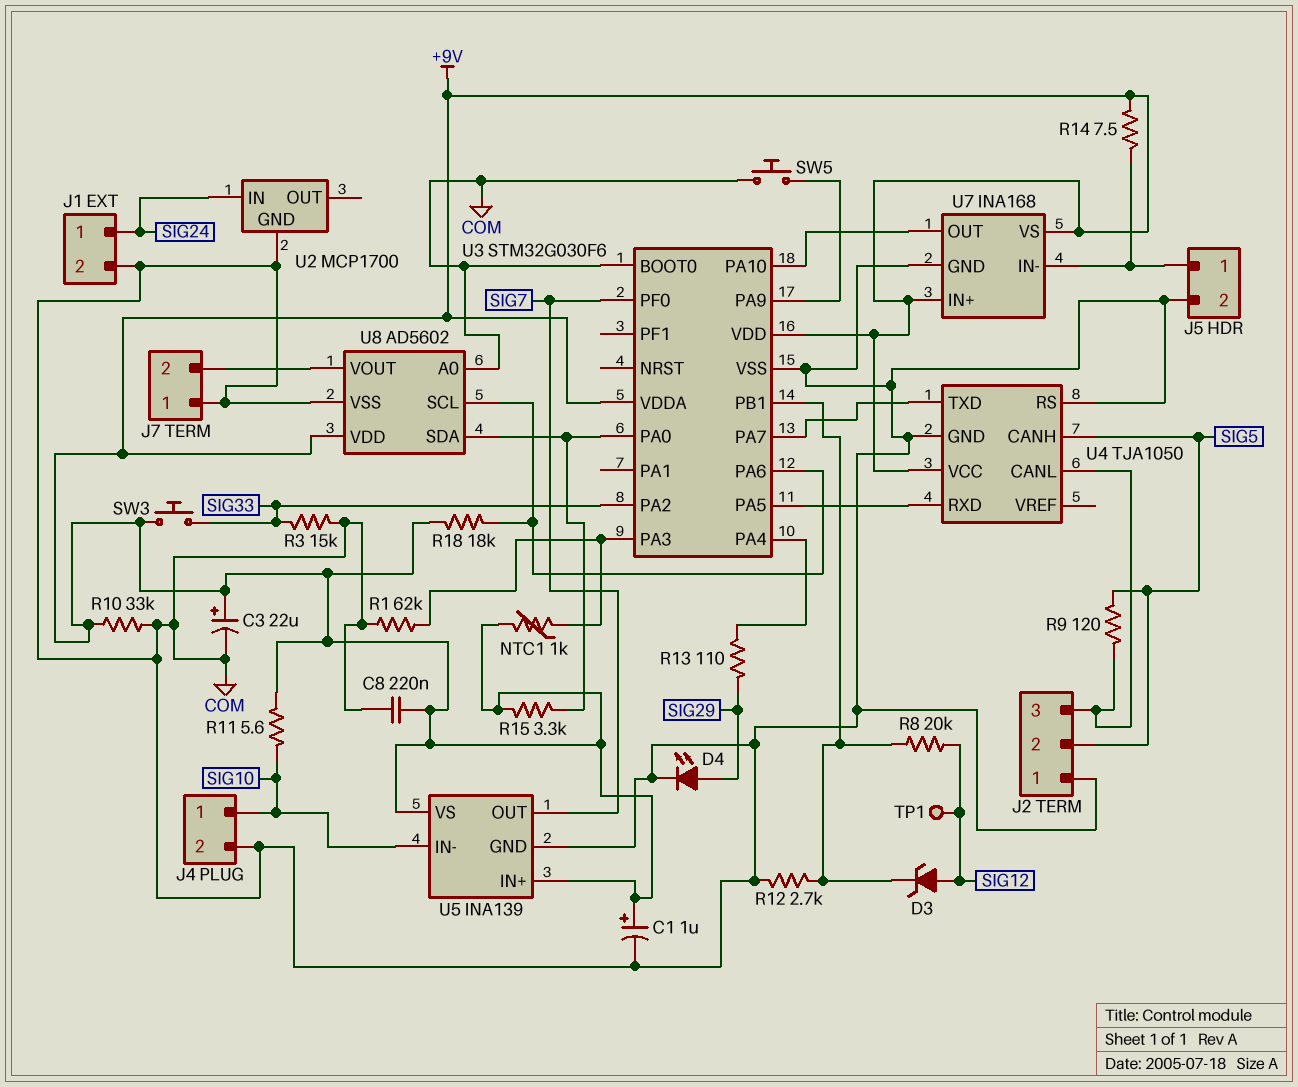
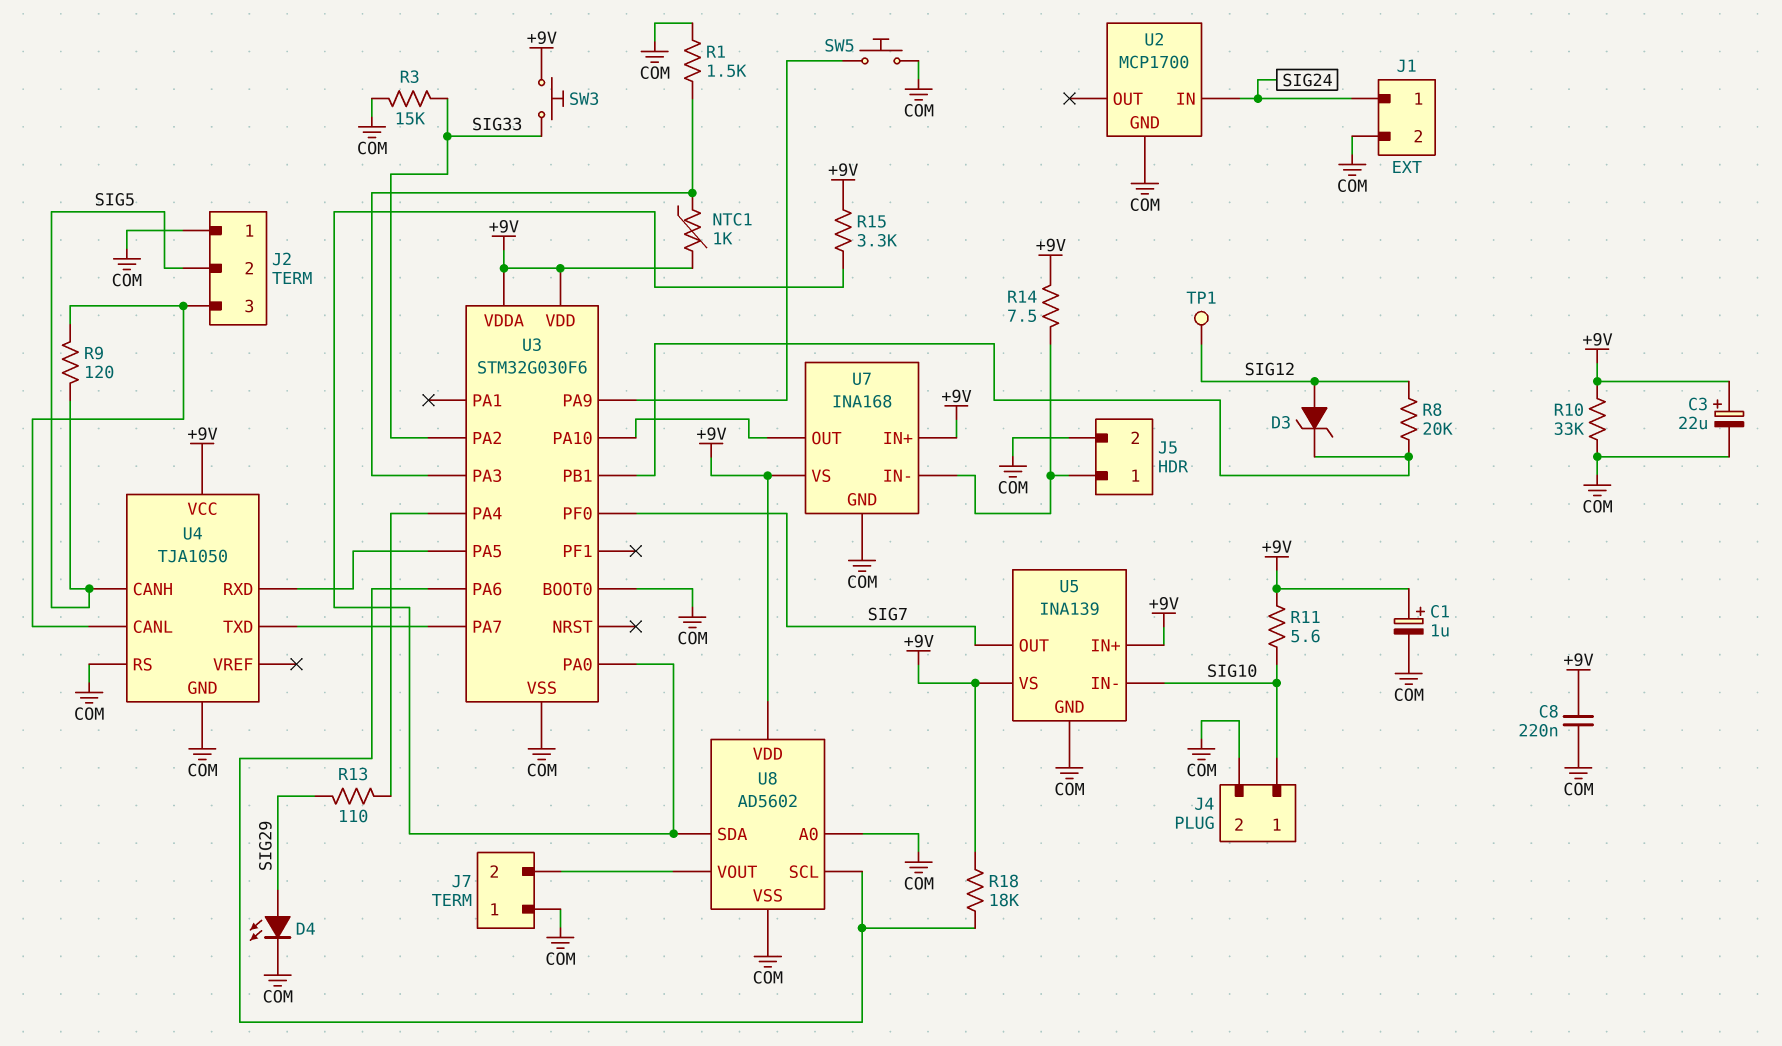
R1: 62k (COM, U3/PA3) -> 1.5k (COM, U3/PA3)
R12: 2.7k (COM, U3/PB1) -> none

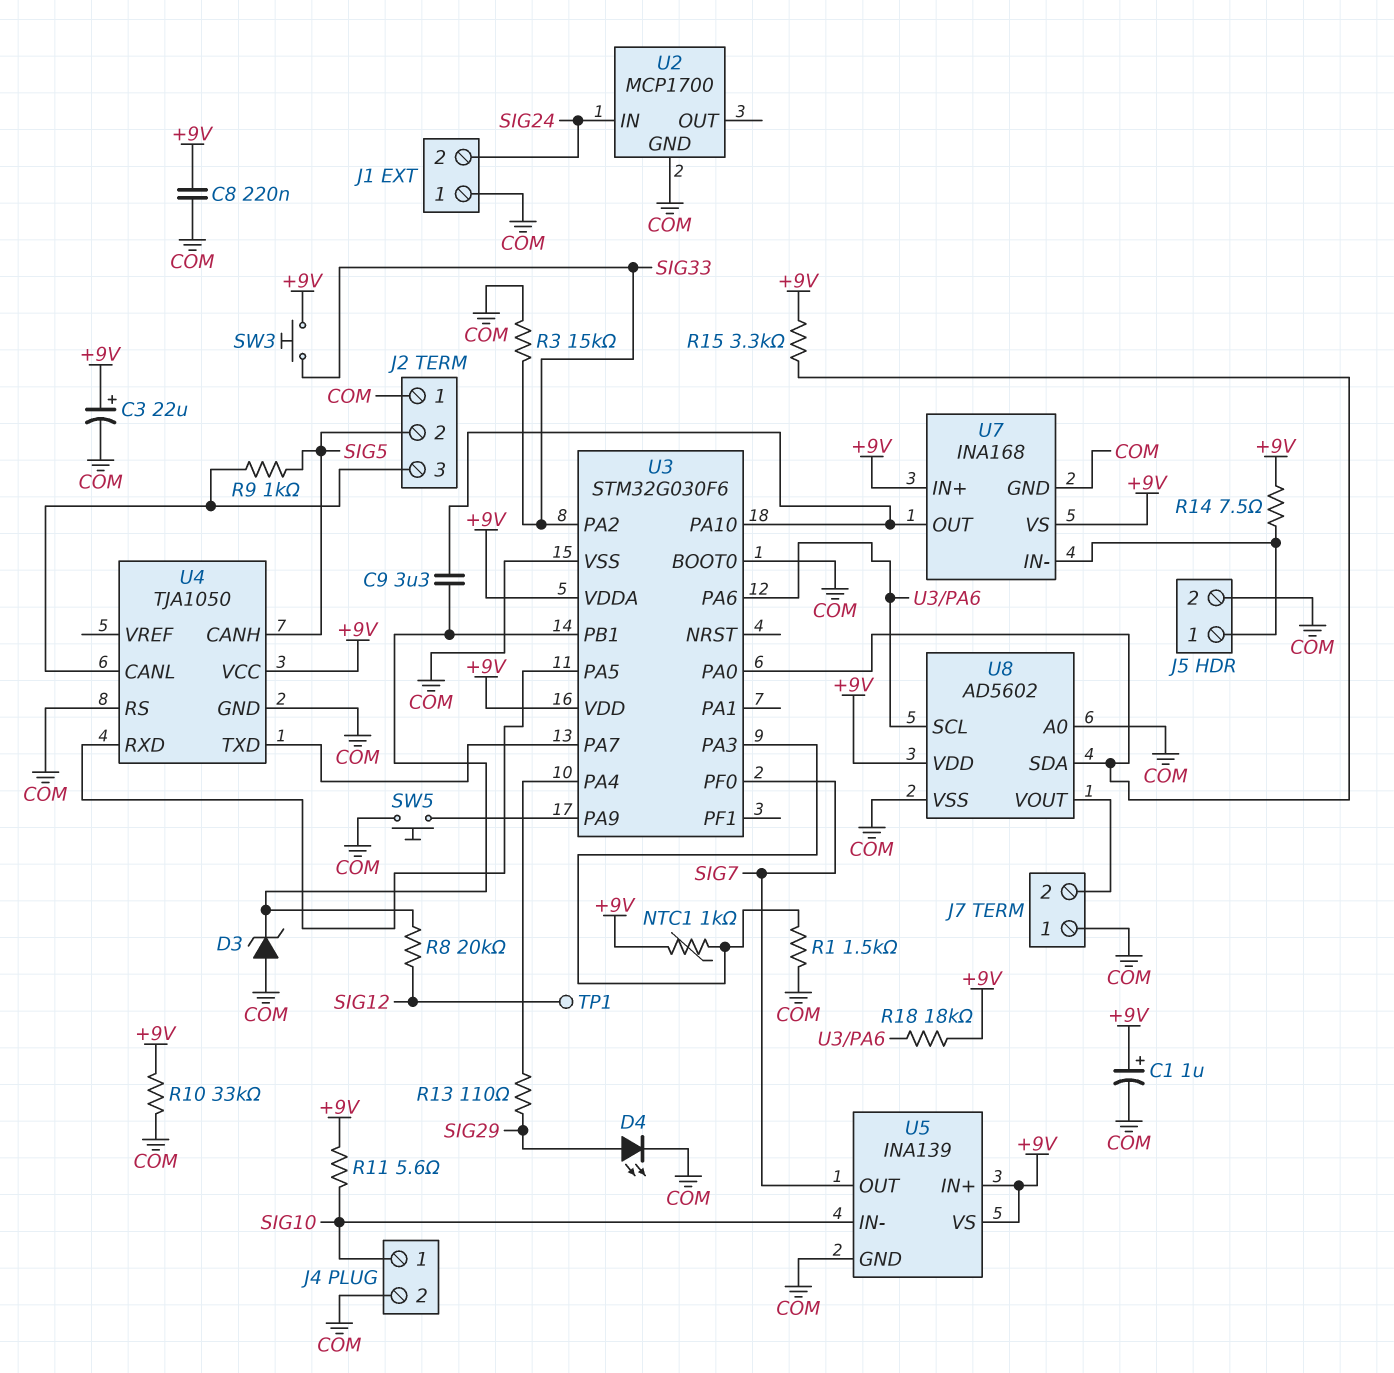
C9: none -> 3.3uF (U3/PA10, U3/PB1)
D3: zener (A SIG12, K U3/PB1) -> zener (A COM, K U3/PB1)
J1 pin 1: SIG24 -> COM
J1 pin 2: COM -> SIG24
R9: 120 (J2/3, SIG5) -> 1k (J2/3, SIG5)

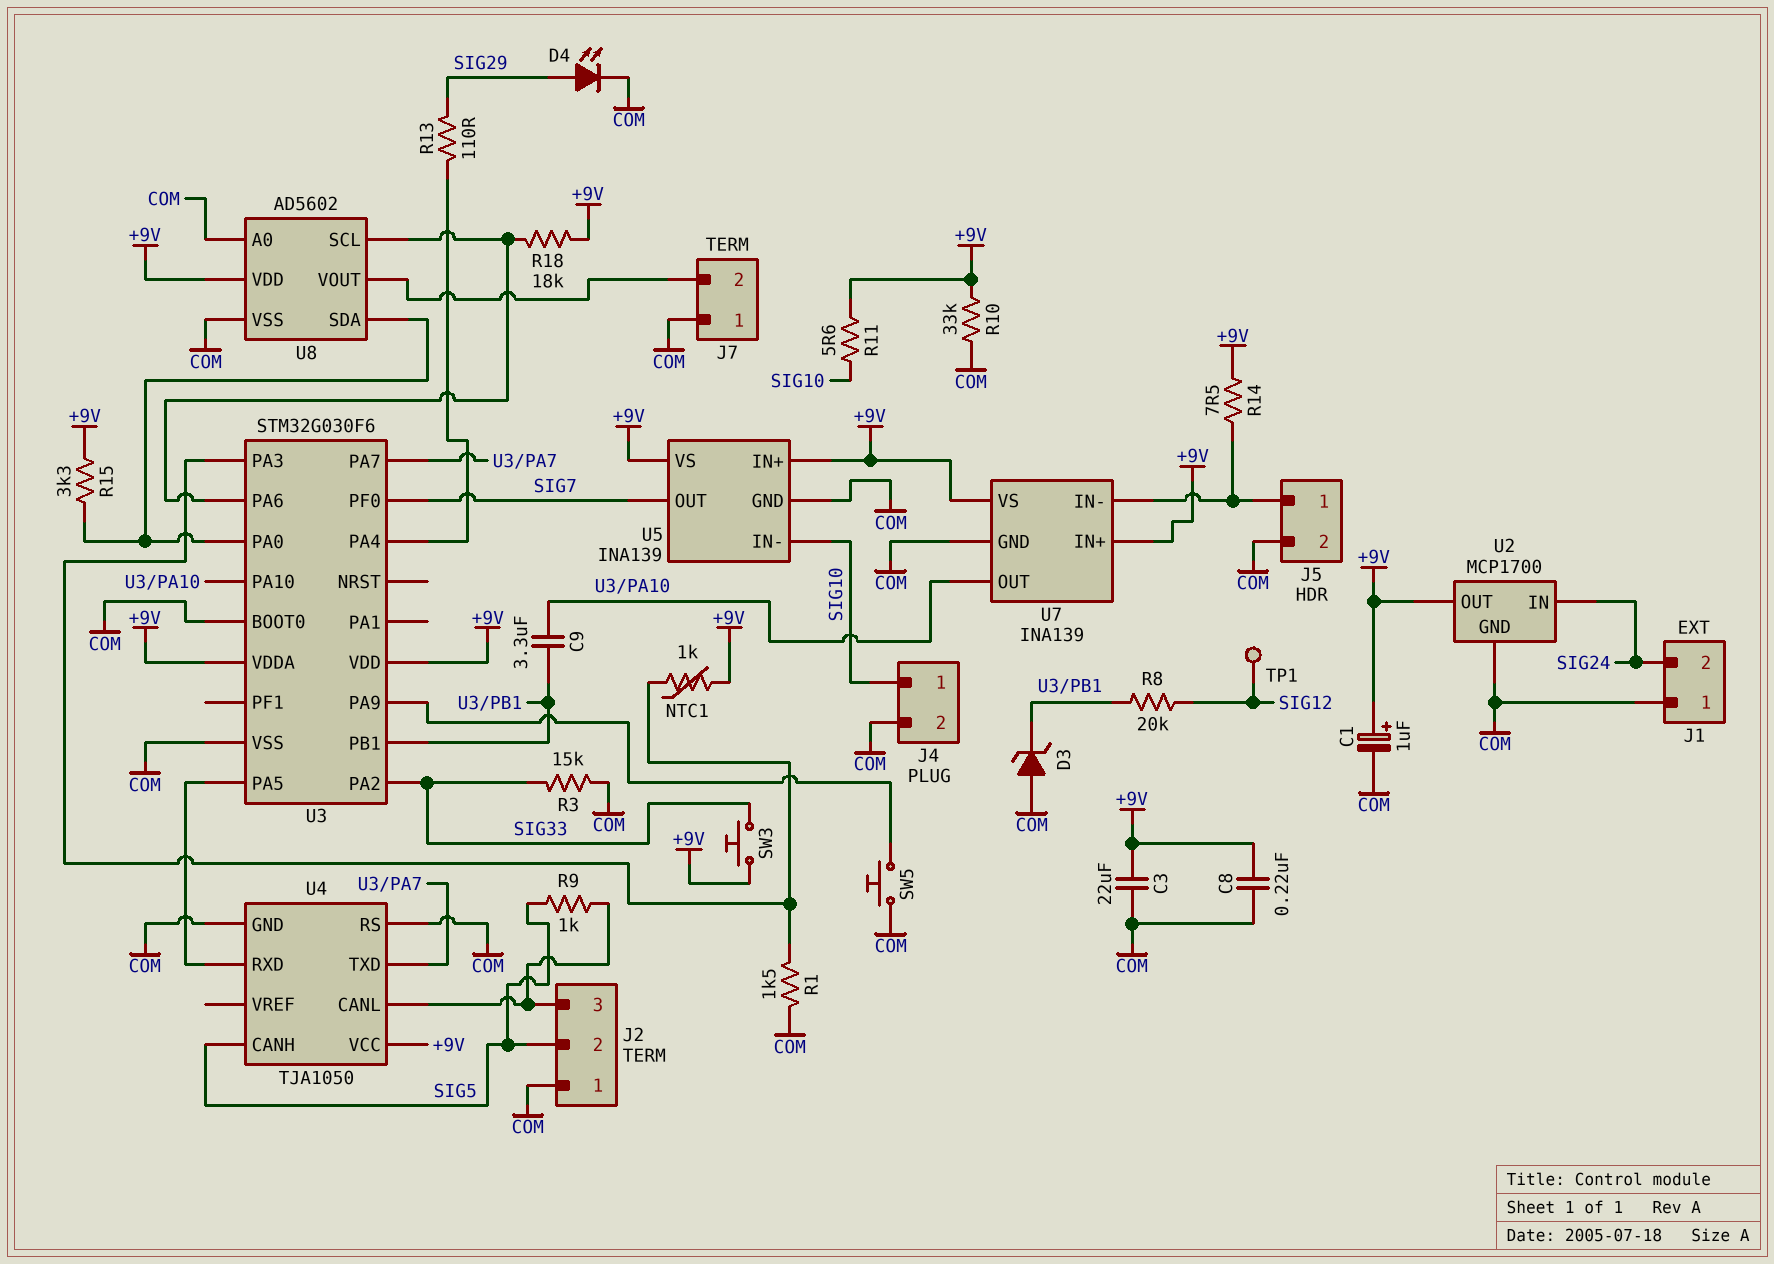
C3: 22uF (plus +9V, minus COM) -> 22uF (+9V, COM)
U2 pin OUT: none -> +9V
U7: INA168 -> INA139

